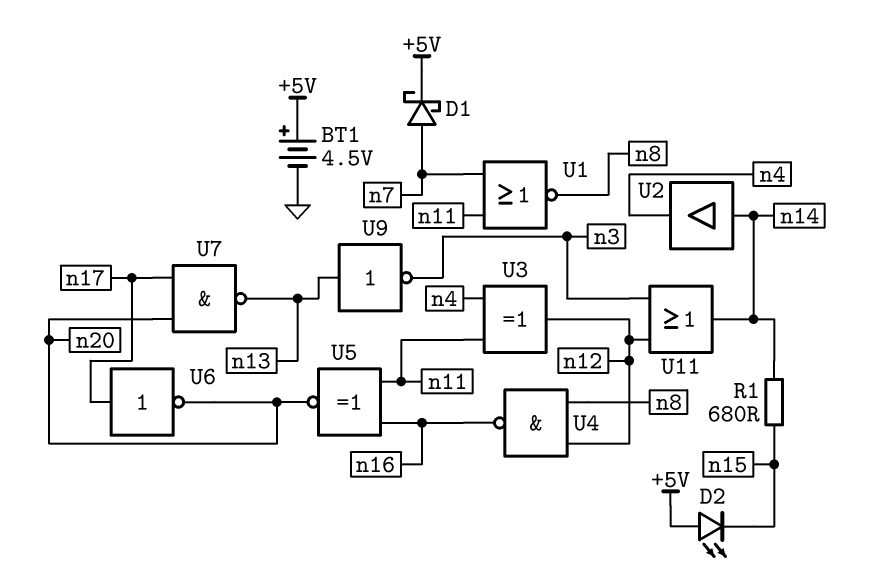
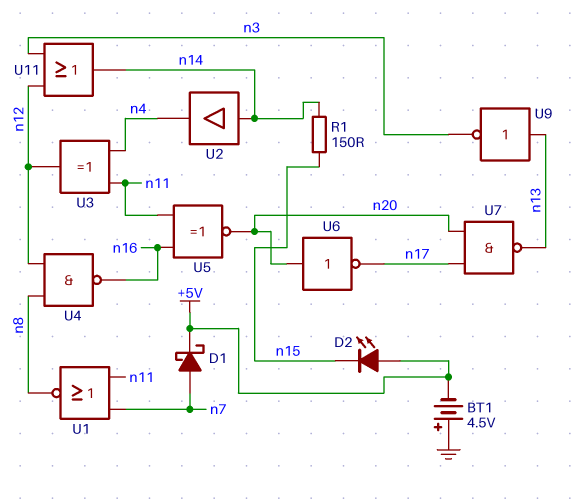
BT1: 4.5V (plus +5V, minus GND) -> 4.5V (plus GND, minus +5V)
R1: 680 (n14, n15) -> 150 (n14, n15)
U6: NOT (in n17, out n20) -> NOT (in n20, out n17)

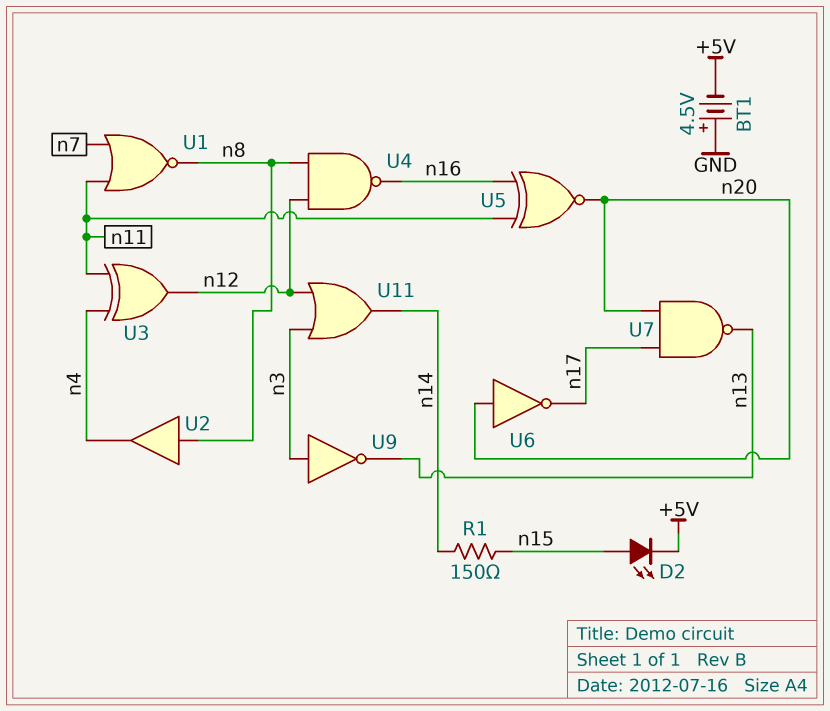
D1: schottky (A n7, K +5V) -> none
D2: LED (A +5V, K n15) -> LED (A n15, K +5V)
U2: buffer (in n14, out n4) -> buffer (in n8, out n4)
U9: NOT (in n13, out n3) -> NOT (in n3, out n13)

